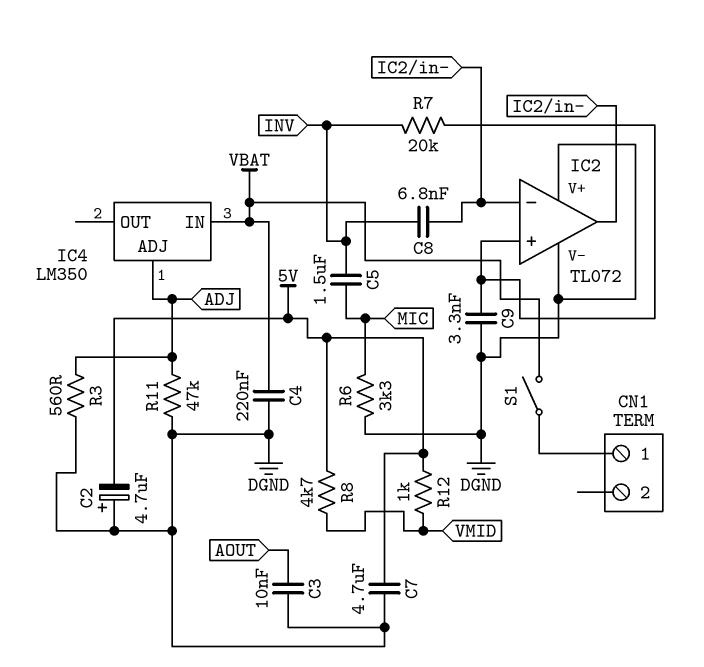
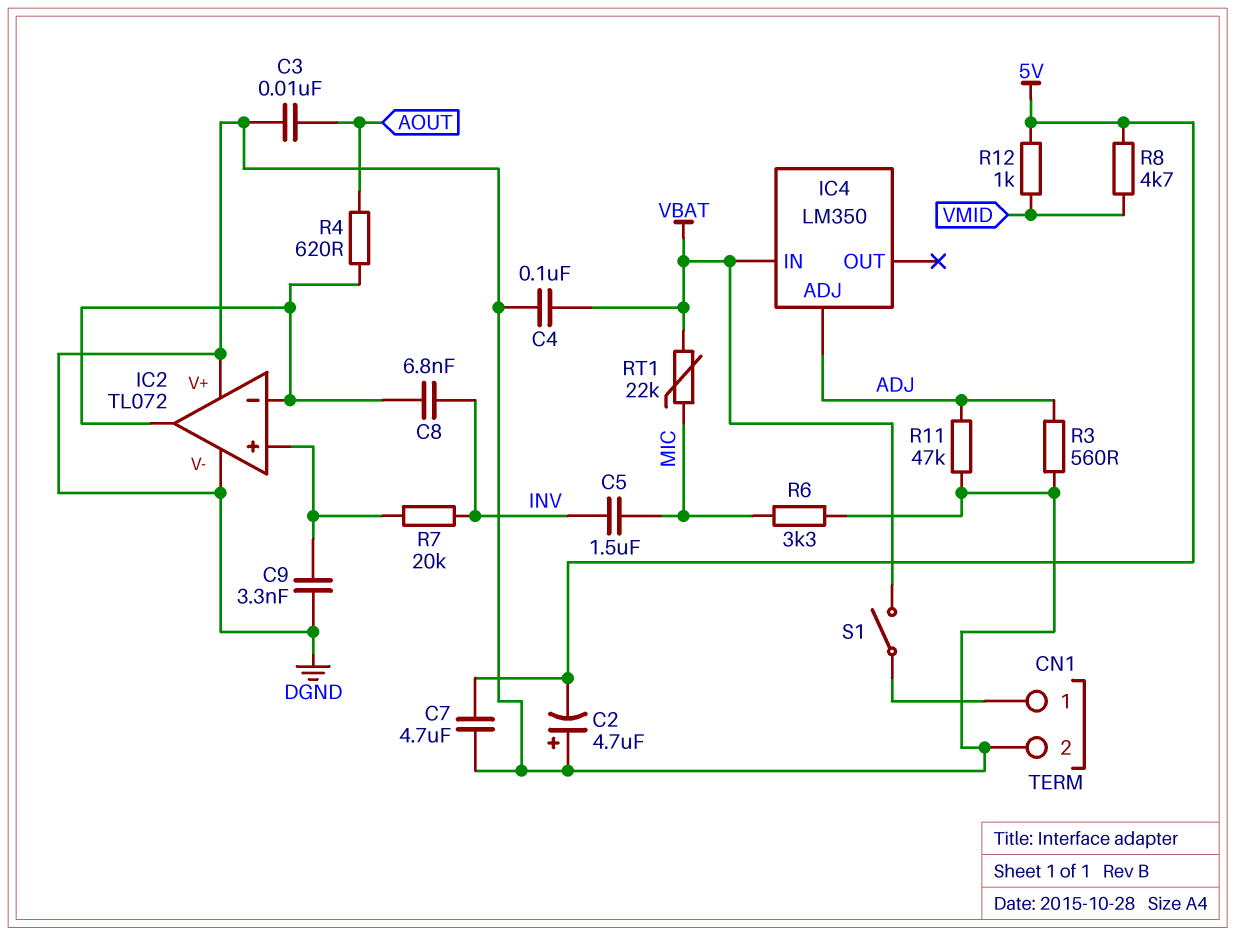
C4: 220nF (DGND, VBAT) -> 100nF (DGND, VBAT)
CN1 pin 2: none -> DGND
R4: none -> 620 (AOUT, IC2/in-)
RT1: none -> 22k (MIC, VBAT)

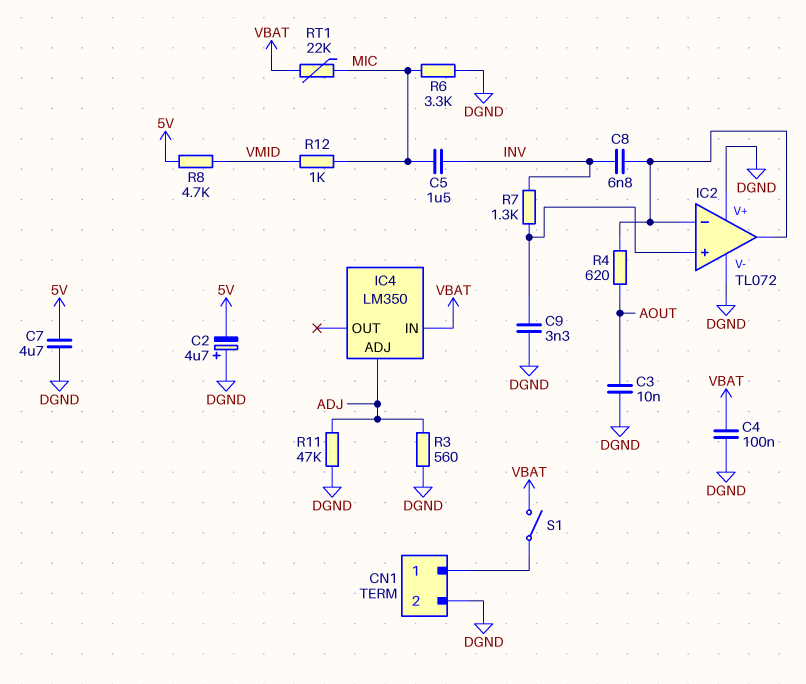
R7: 20k (IC2/in+, INV) -> 1.3k (IC2/in+, INV)
R12: 1k (5V, VMID) -> 1k (MIC, VMID)

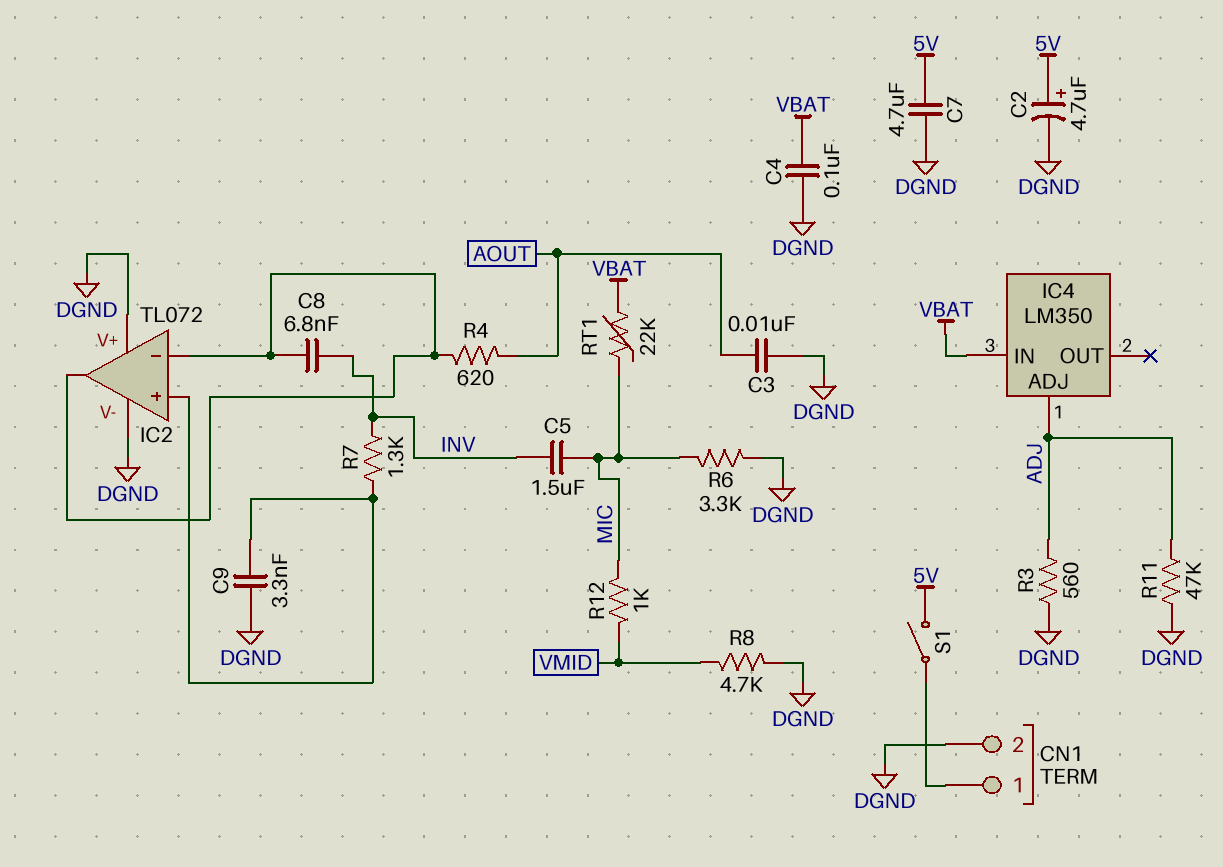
C2: 4.7uF (plus DGND, minus 5V) -> 4.7uF (plus 5V, minus DGND)
R8: 4.7k (5V, VMID) -> 4.7k (DGND, VMID)
S1: switch (CN1/1, VBAT) -> switch (5V, CN1/1)

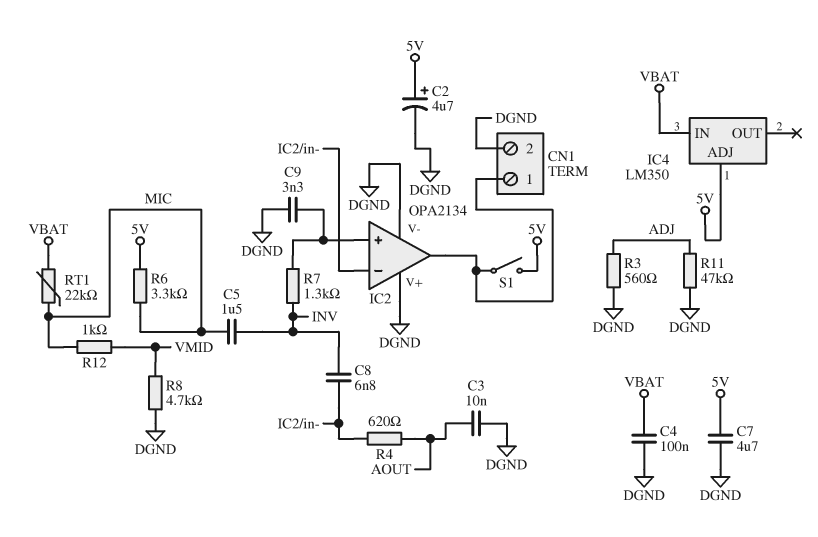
IC2: TL072 -> OPA2134
IC2 pin out: IC2/in- -> CN1/1
IC4 pin ADJ: ADJ -> 5V
R6: 3.3k (DGND, MIC) -> 3.3k (5V, MIC)

